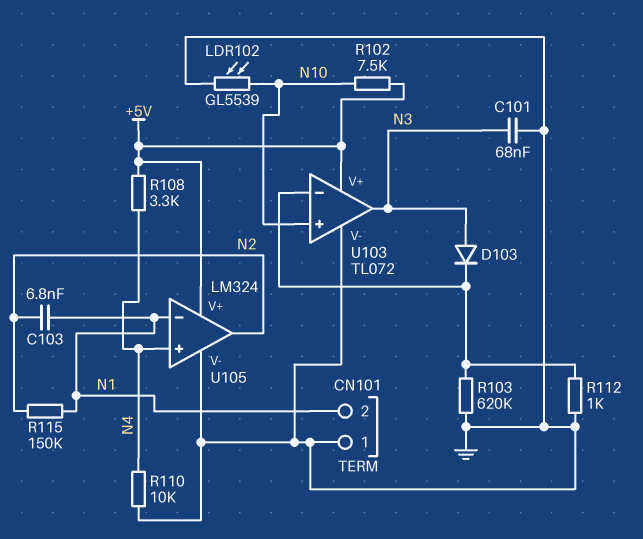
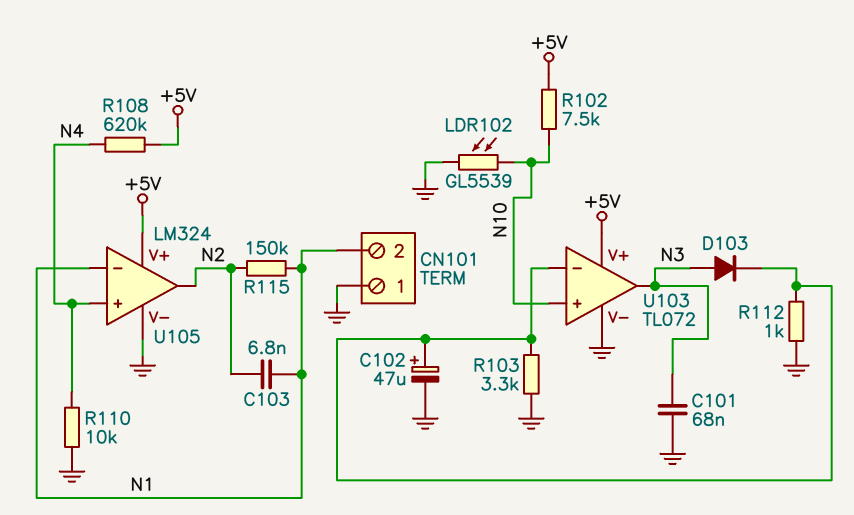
C102: none -> 47uF (plus U103/in-, minus GND)
R103: 620k (GND, U103/in-) -> 3.3k (GND, U103/in-)
R108: 3.3k (+5V, N4) -> 620k (+5V, N4)

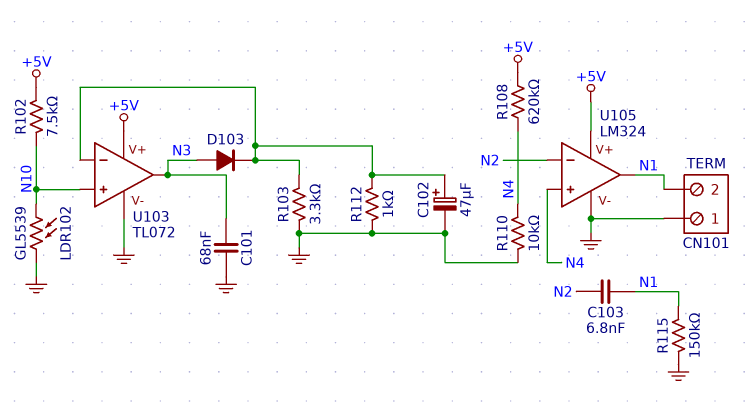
R115: 150k (N1, N2) -> 150k (GND, N1)
U105 pin in-: N1 -> N2
U105 pin out: N2 -> N1

